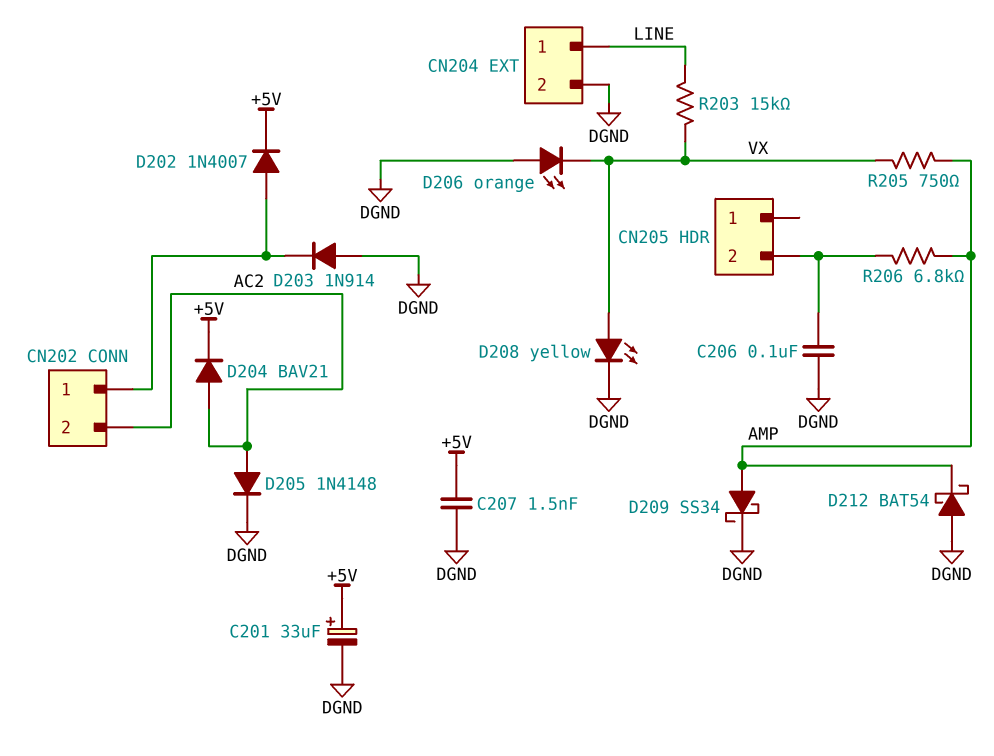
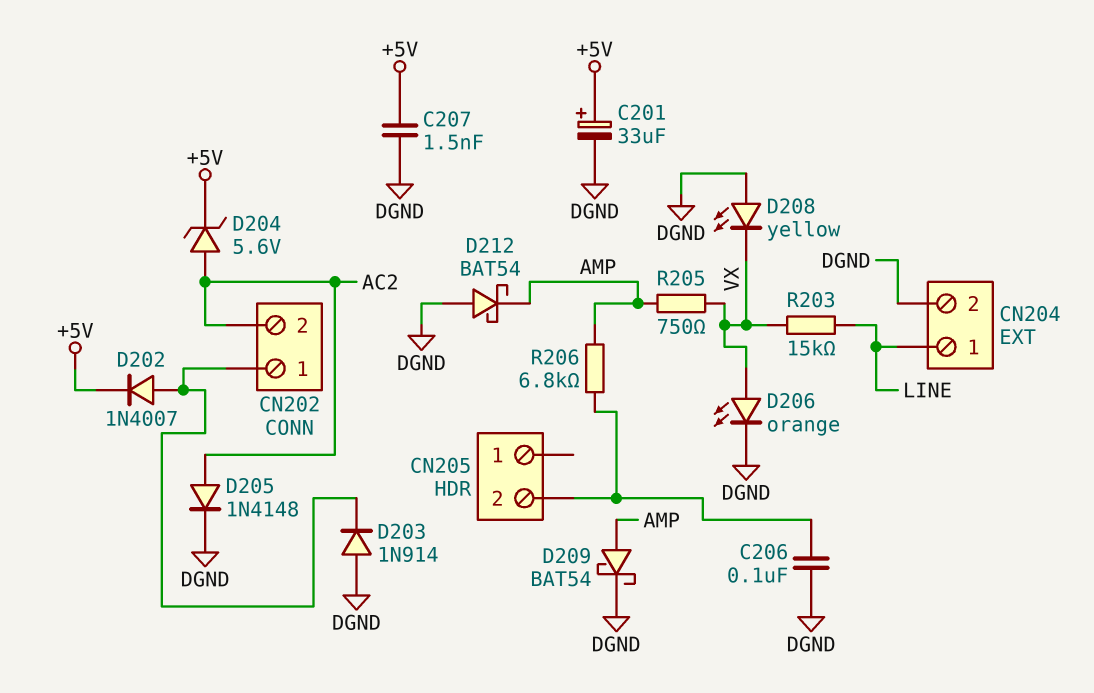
D204: diode BAV21 (A AC2, K +5V) -> zener 5.6V (A AC2, K +5V)
D206: LED orange (A DGND, K VX) -> LED orange (A VX, K DGND)
D208: LED yellow (A VX, K DGND) -> LED yellow (A DGND, K VX)
D209: schottky SS34 (A AMP, K DGND) -> schottky BAT54 (A AMP, K DGND)

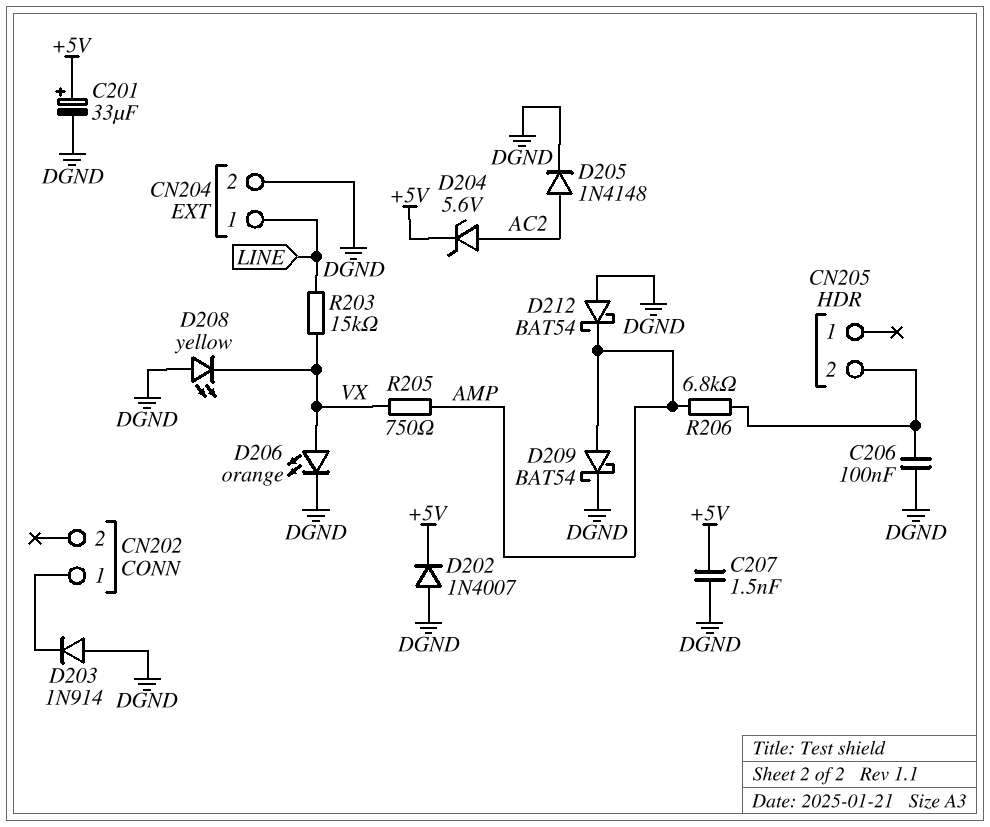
CN202 pin 2: AC2 -> none
D202: diode 1N4007 (A CN202/1, K +5V) -> diode 1N4007 (A DGND, K +5V)

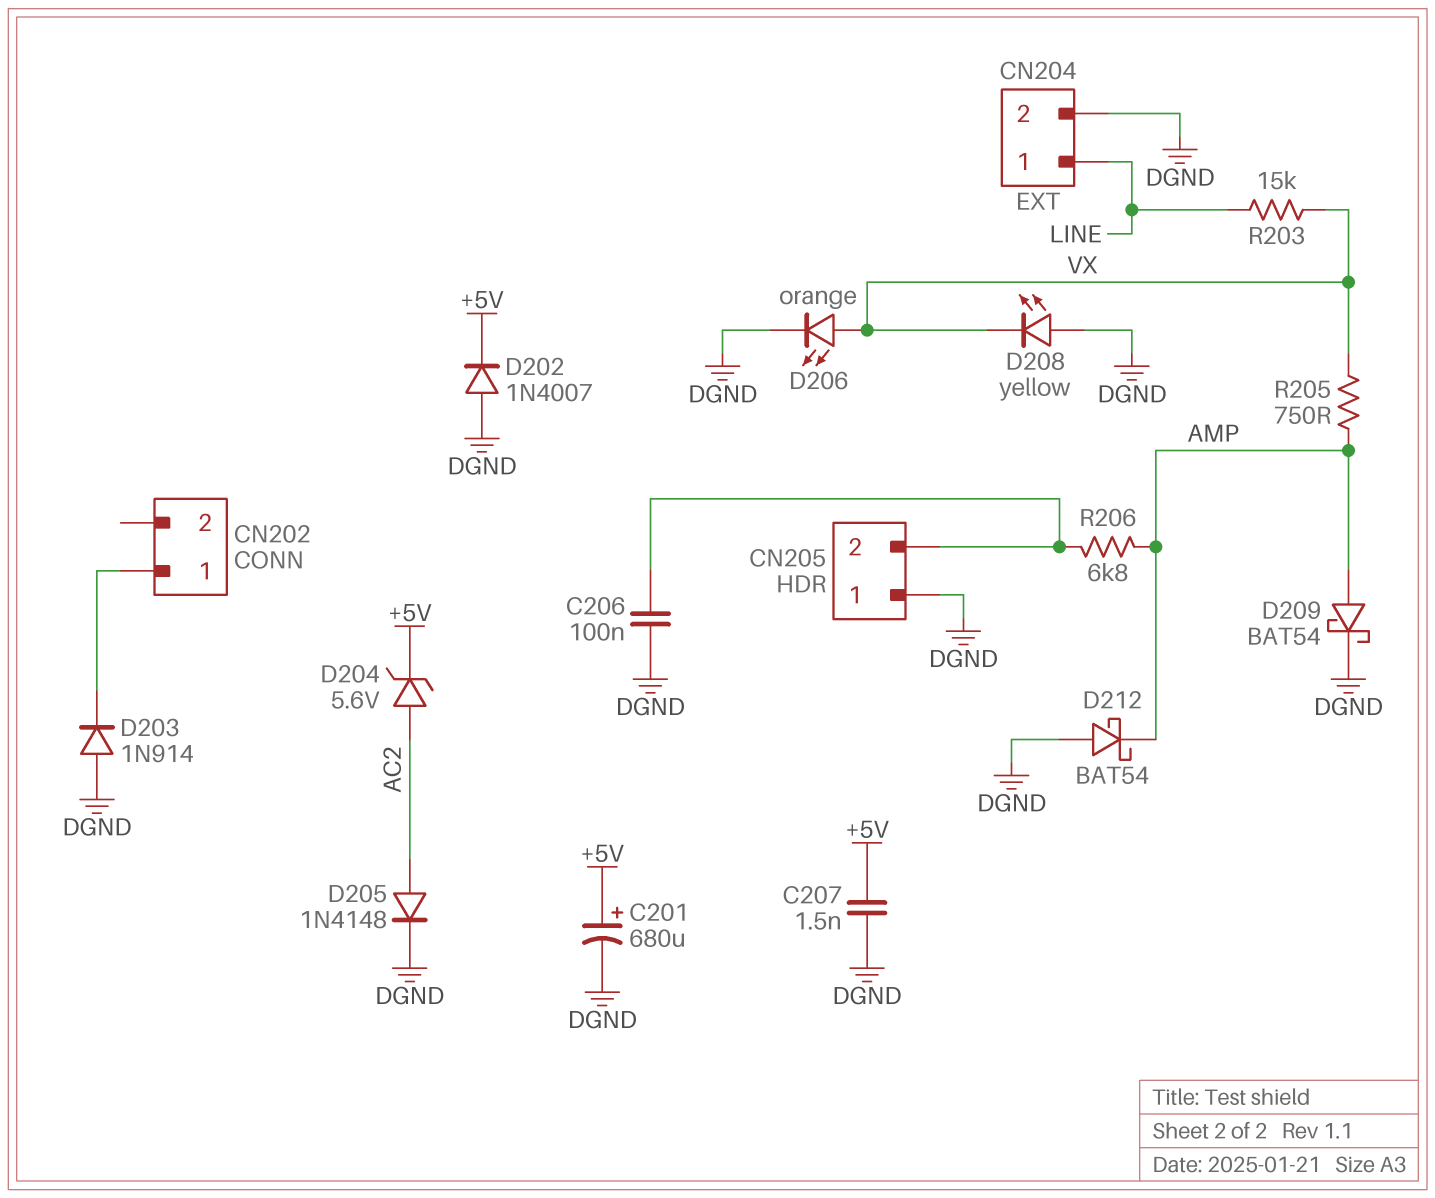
C201: 33uF (plus +5V, minus DGND) -> 680uF (plus +5V, minus DGND)
CN205 pin 1: none -> DGND

